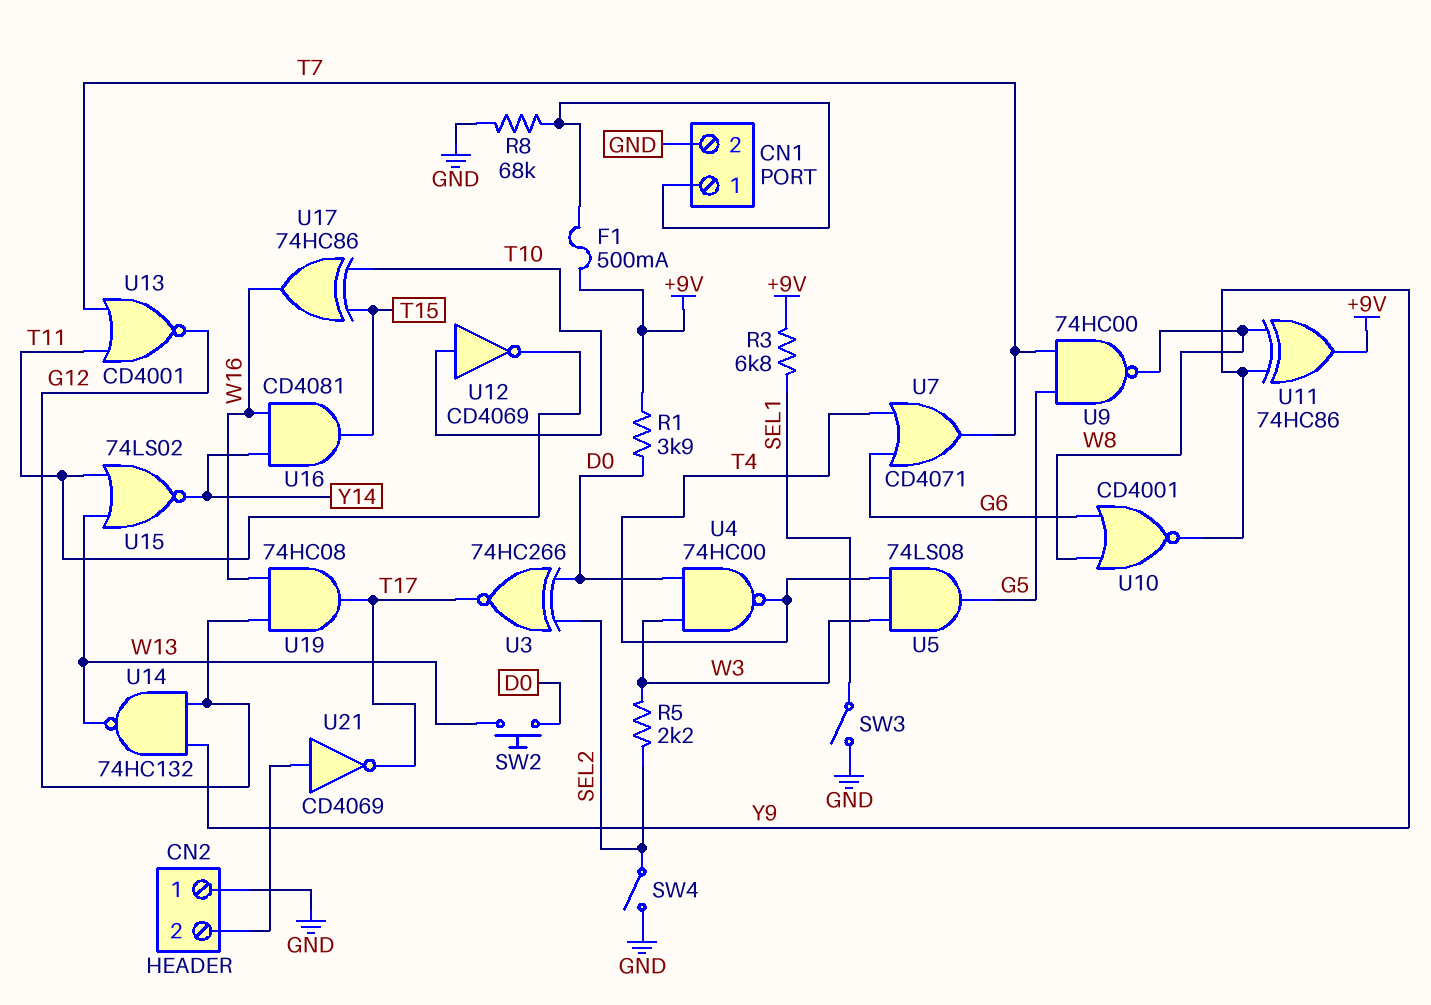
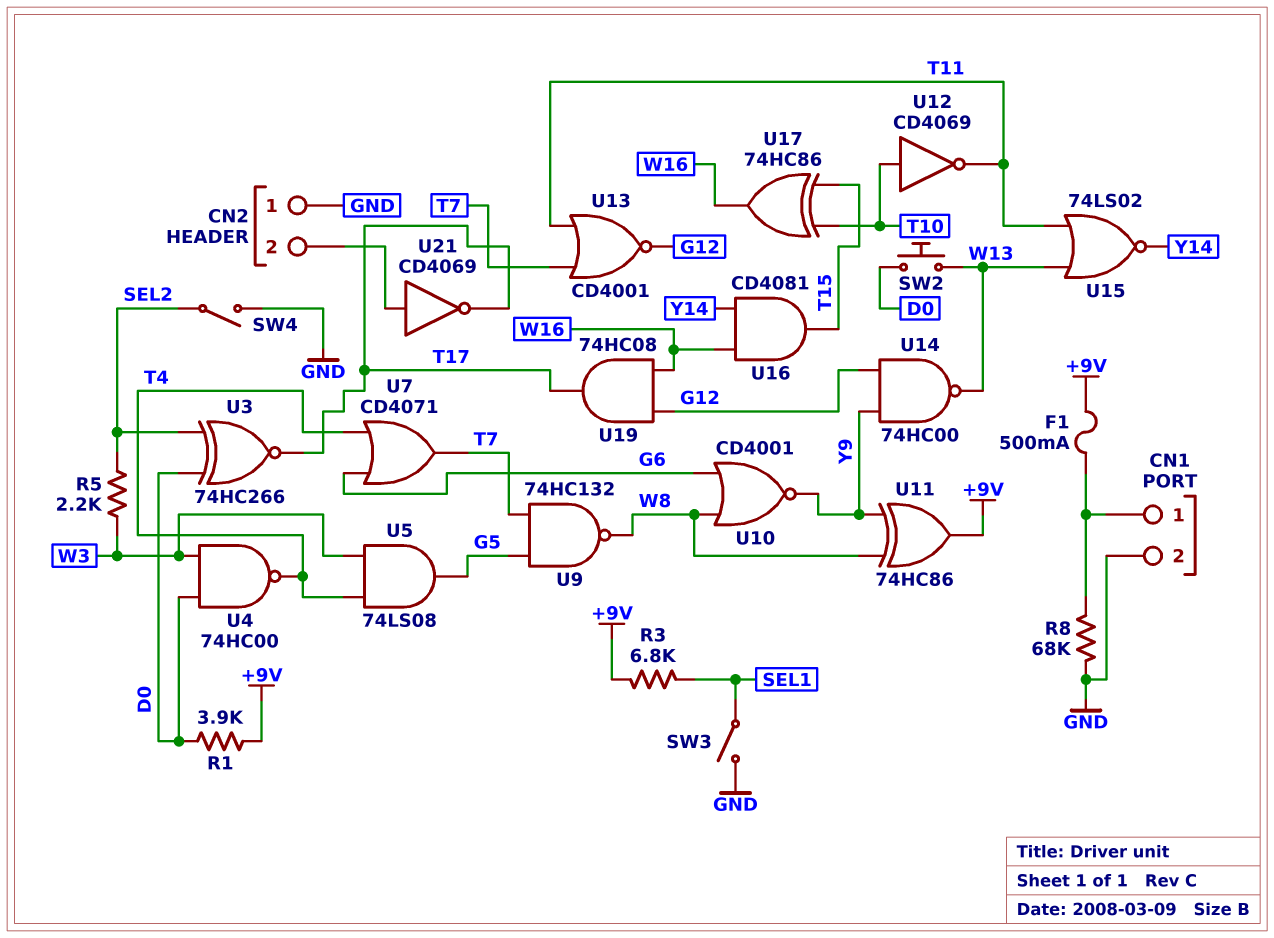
U9: NAND 74HC00 (in G5, in T7, out W8) -> NAND 74HC132 (in G5, in T7, out W8)
U14: NAND 74HC132 (in G12, in Y9, out W13) -> NAND 74HC00 (in G12, in Y9, out W13)

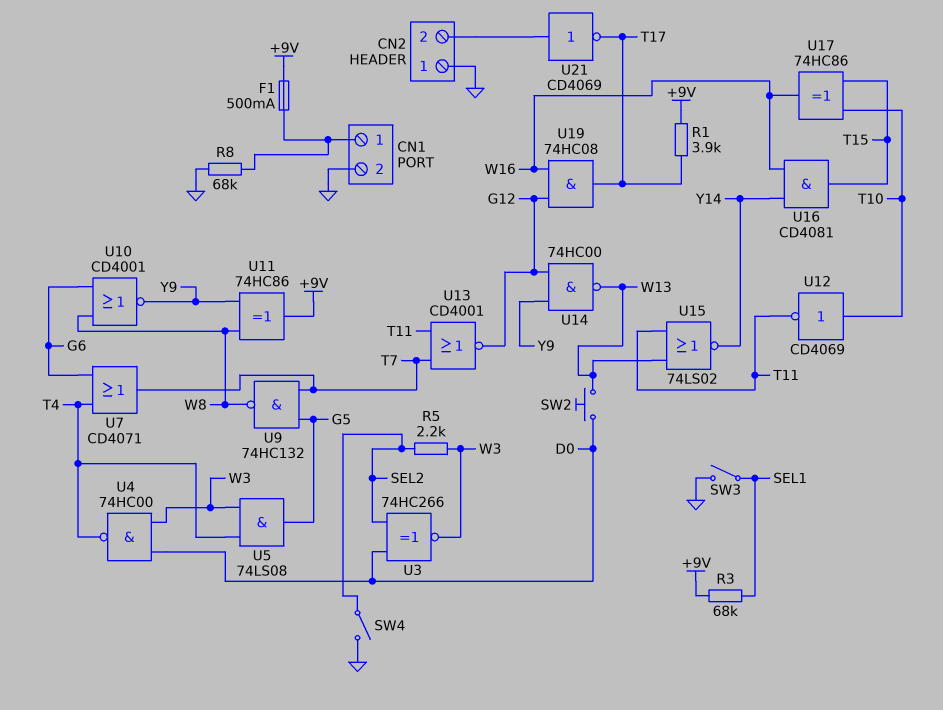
R1: 3.9k (+9V, D0) -> 3.9k (+9V, T17)
R3: 6.8k (+9V, SEL1) -> 68k (+9V, SEL1)
U3: XNOR 74HC266 (in D0, in SEL2, out T17) -> XNOR 74HC266 (in D0, in SEL2, out W3)

